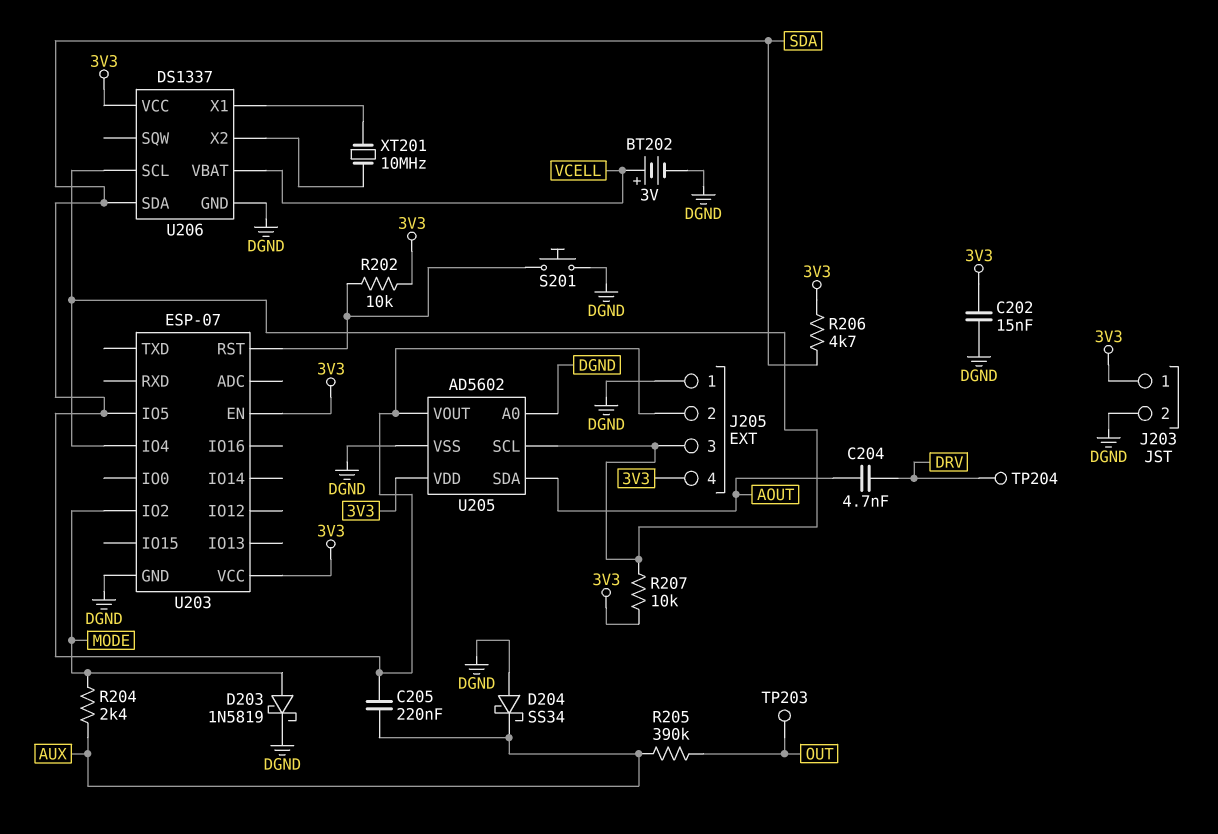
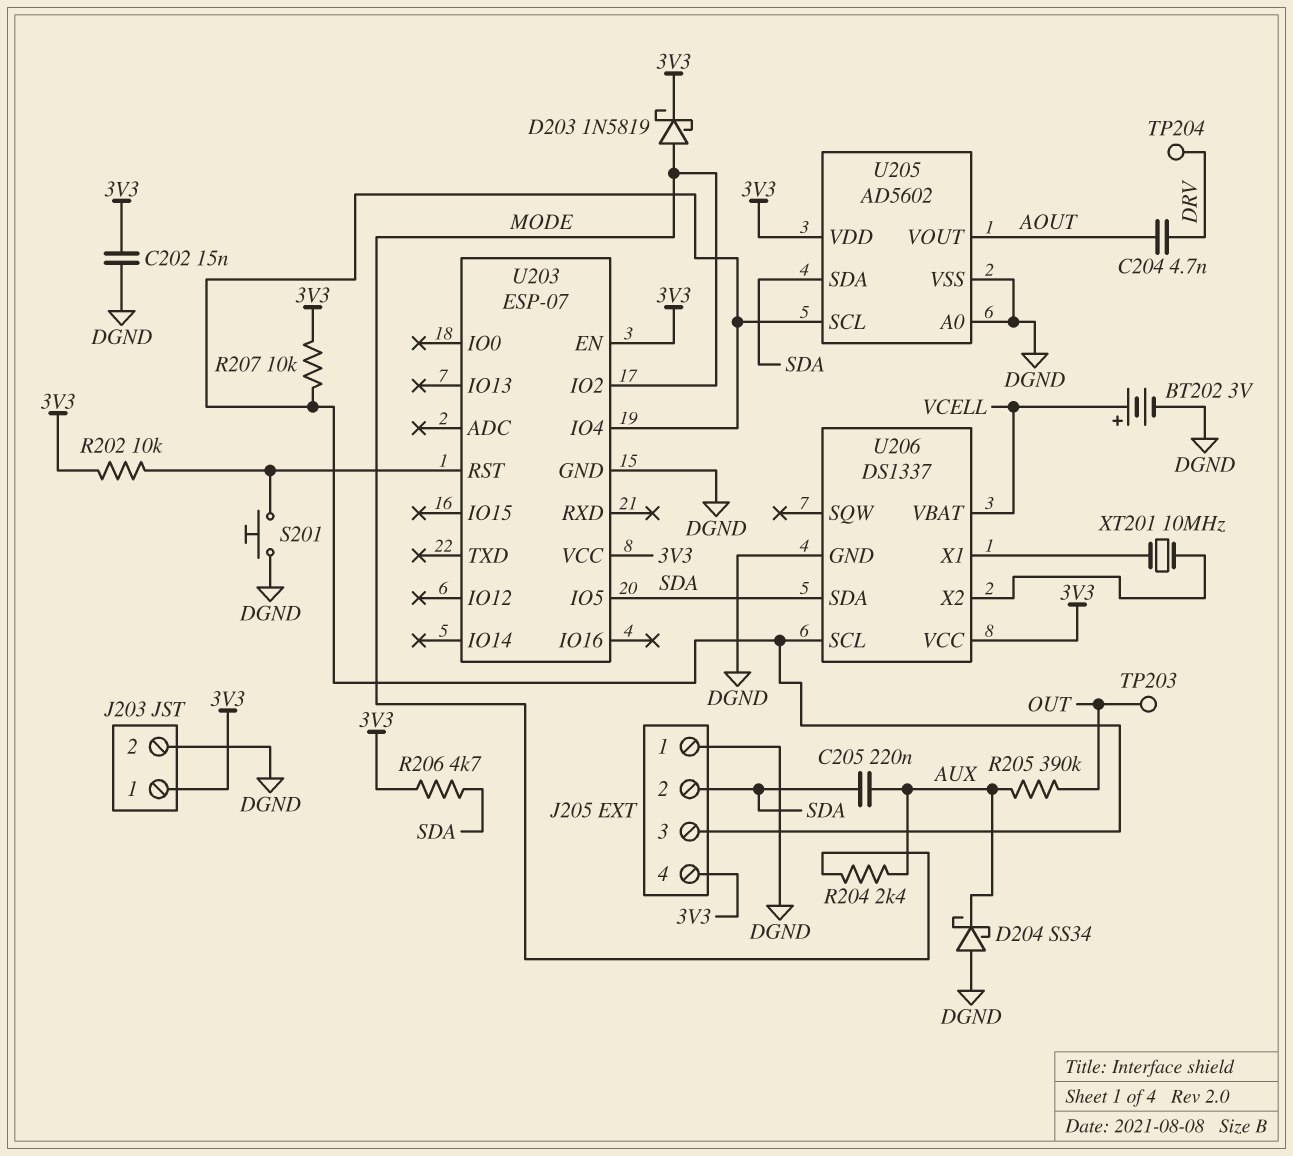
D203: schottky 1N5819 (A MODE, K DGND) -> schottky 1N5819 (A MODE, K 3V3)
U205 pin SDA: AOUT -> SDA
U205 pin VOUT: SDA -> AOUT

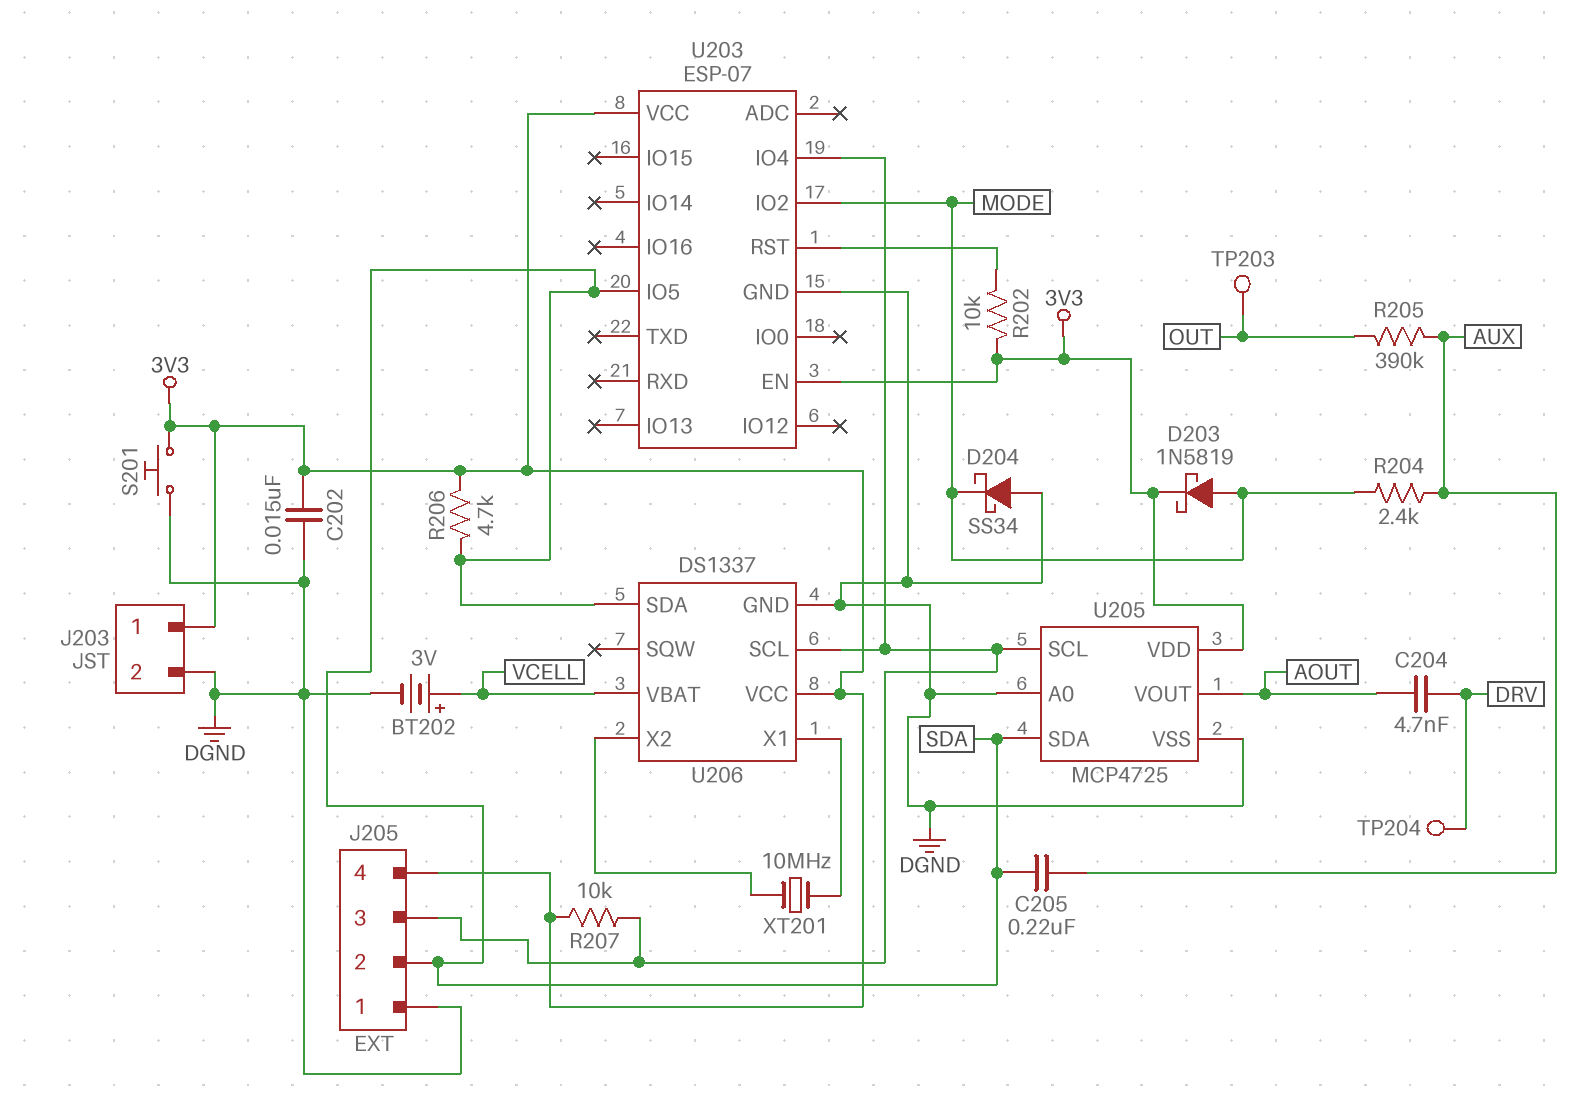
D204: schottky SS34 (A DGND, K AUX) -> schottky SS34 (A DGND, K MODE)
S201: button (DGND, U203/RST) -> button (3V3, DGND)
U205: AD5602 -> MCP4725

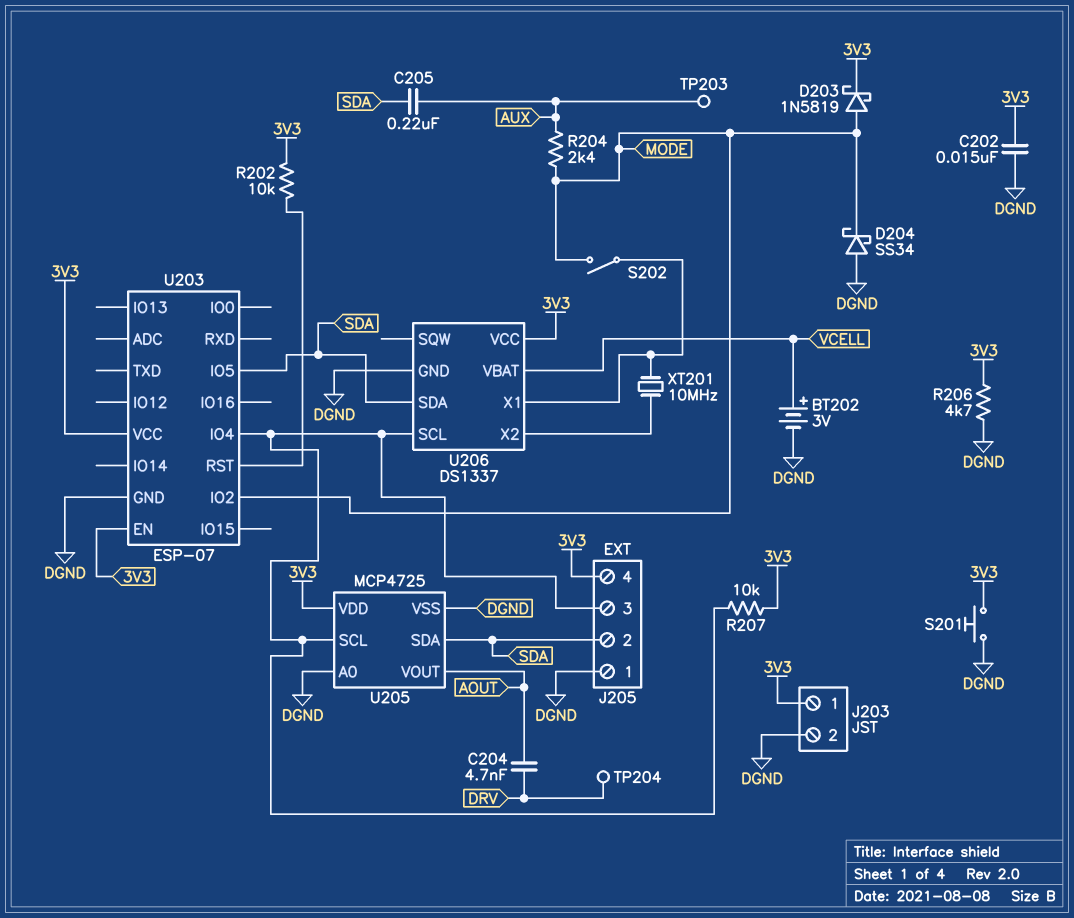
R205: 390k (AUX, OUT) -> none
R206: 4.7k (3V3, SDA) -> 4.7k (3V3, DGND)
S202: none -> switch (MODE, U206/X1)
TP203: test point (OUT) -> test point (AUX)

